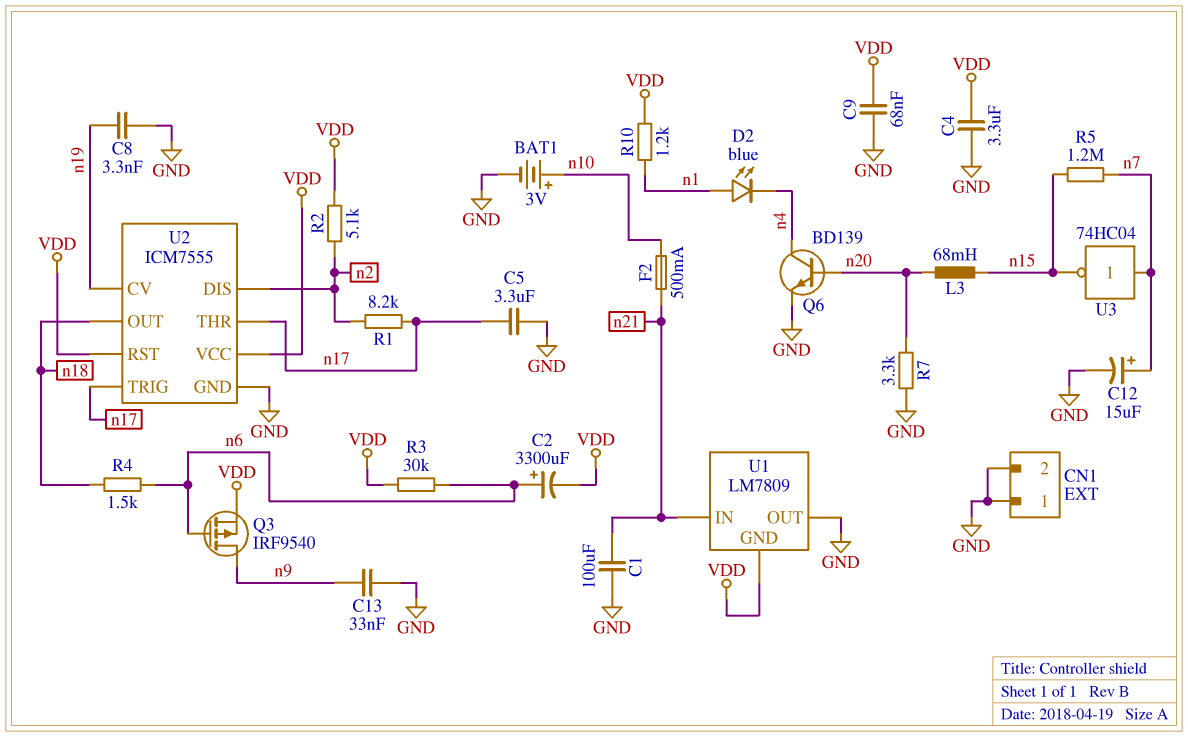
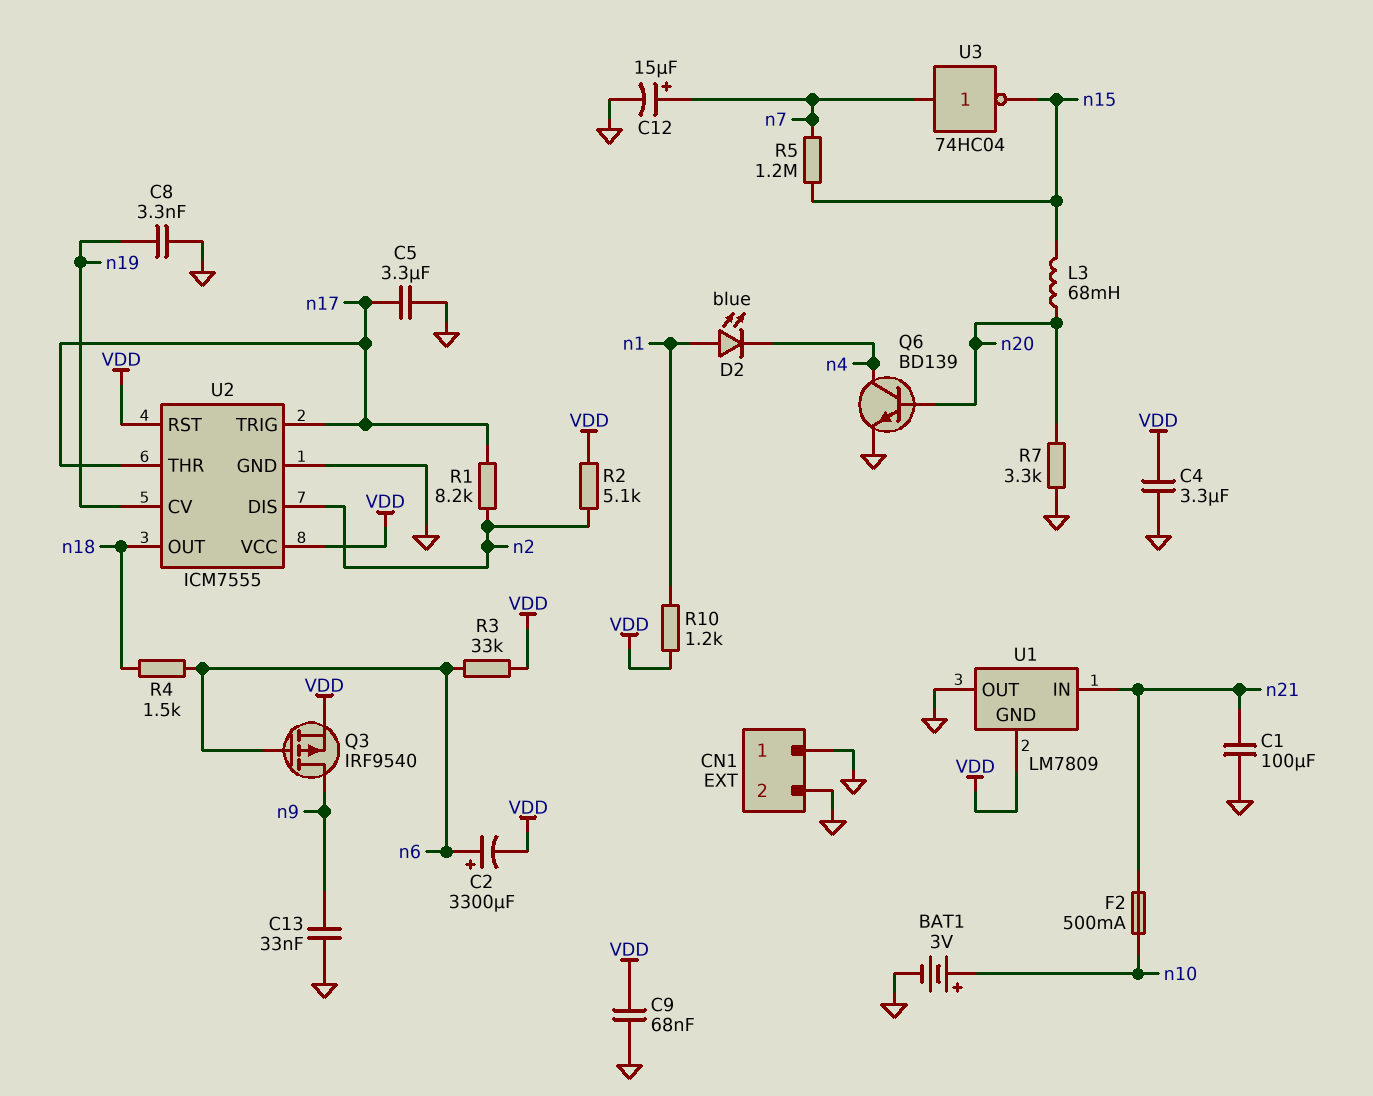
R3: 30k (VDD, n6) -> 33k (VDD, n6)

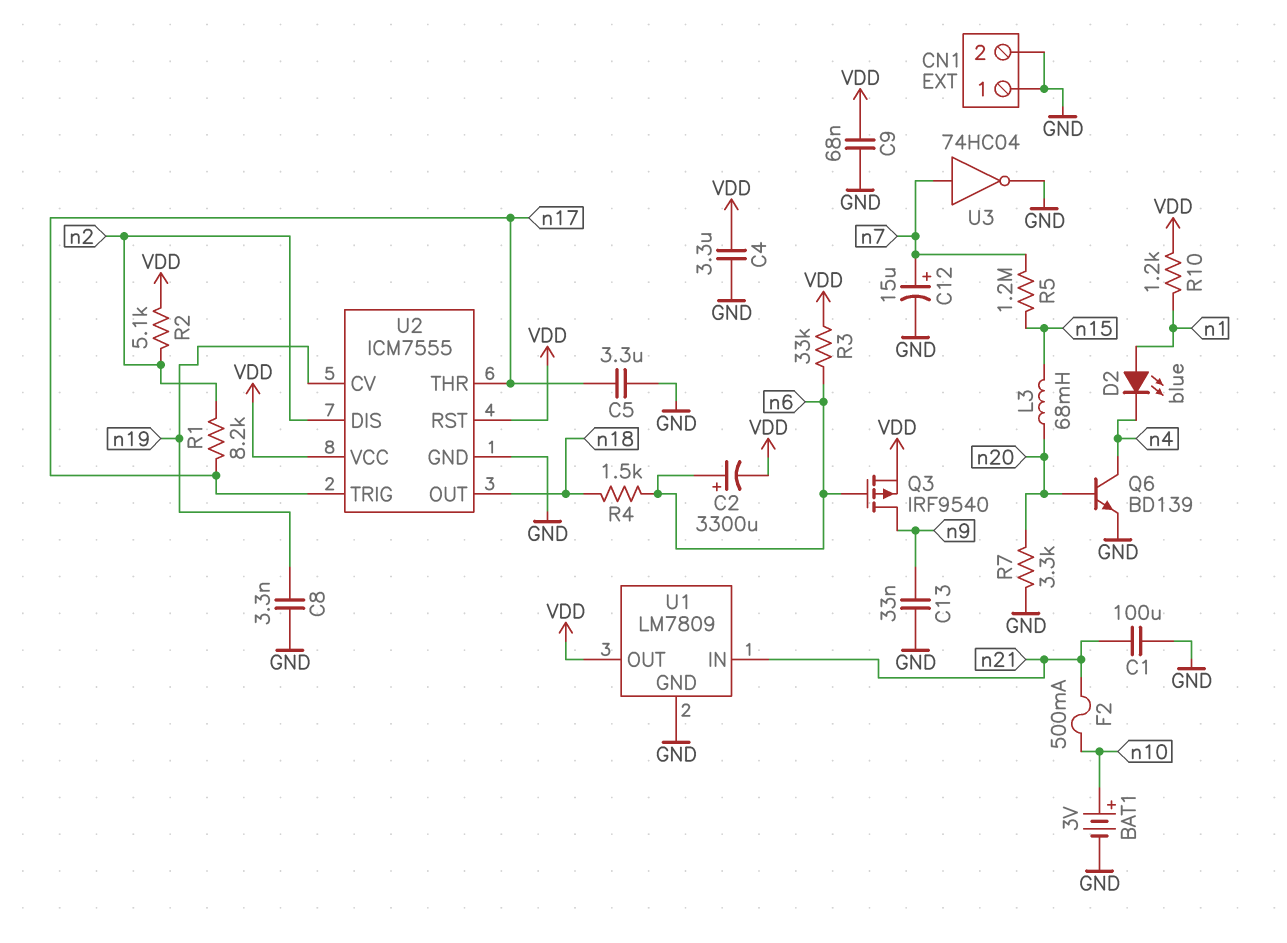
U1 pin GND: VDD -> GND
U1 pin OUT: GND -> VDD
U3: NOT 74HC04 (in n7, out n15) -> NOT 74HC04 (in n7, out GND)

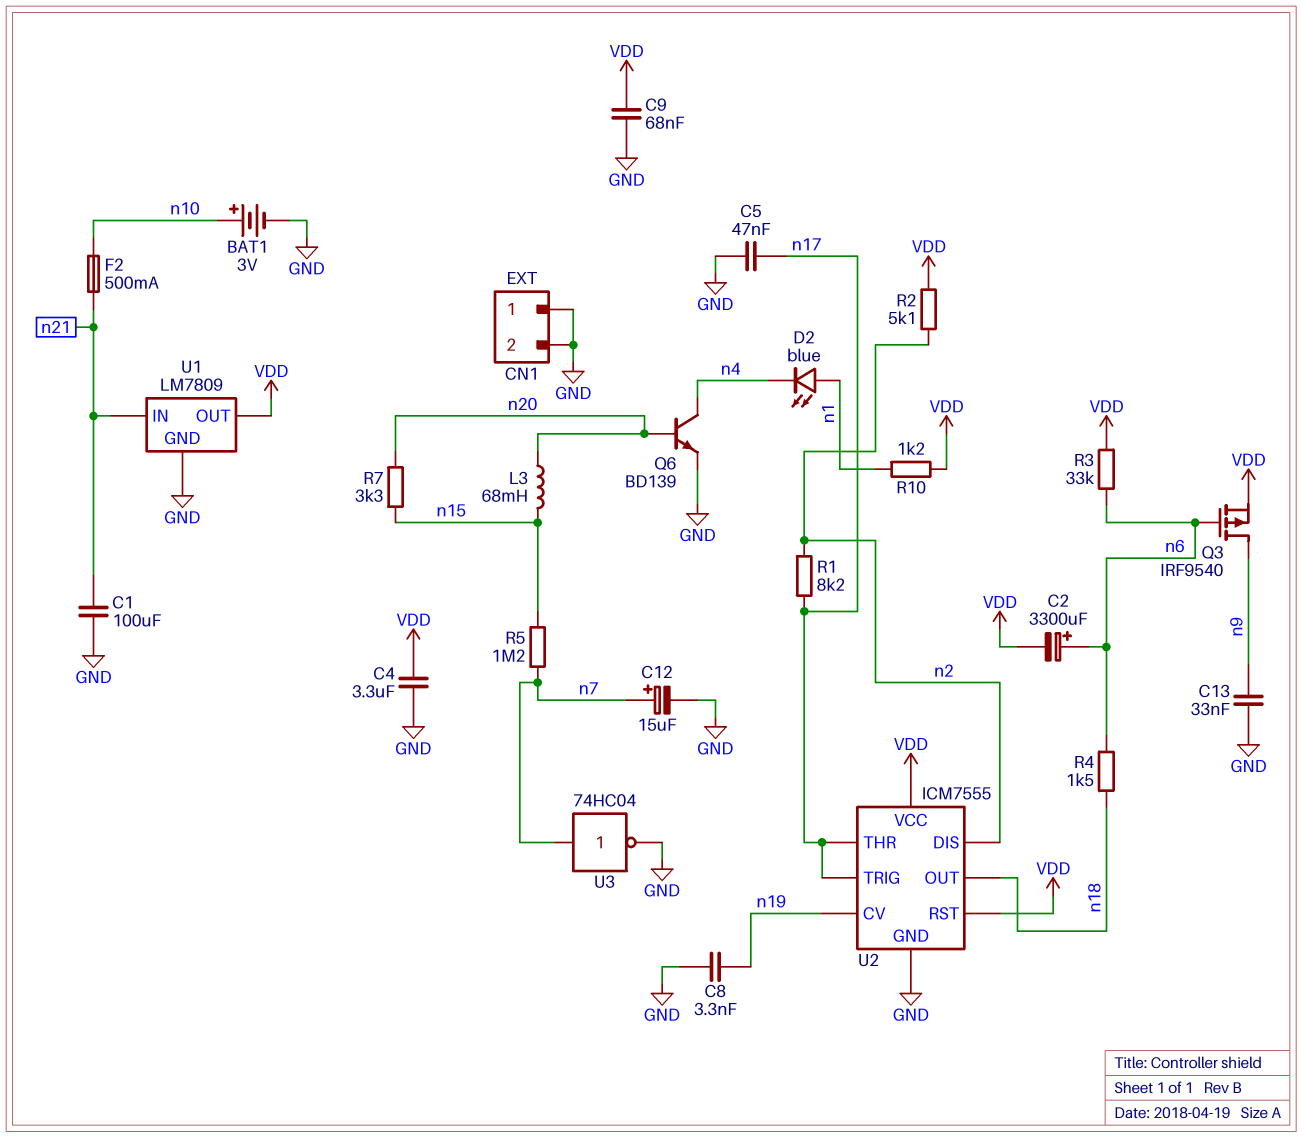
C5: 3.3uF (GND, n17) -> 47nF (GND, n17)
R7: 3.3k (GND, n20) -> 3.3k (n15, n20)

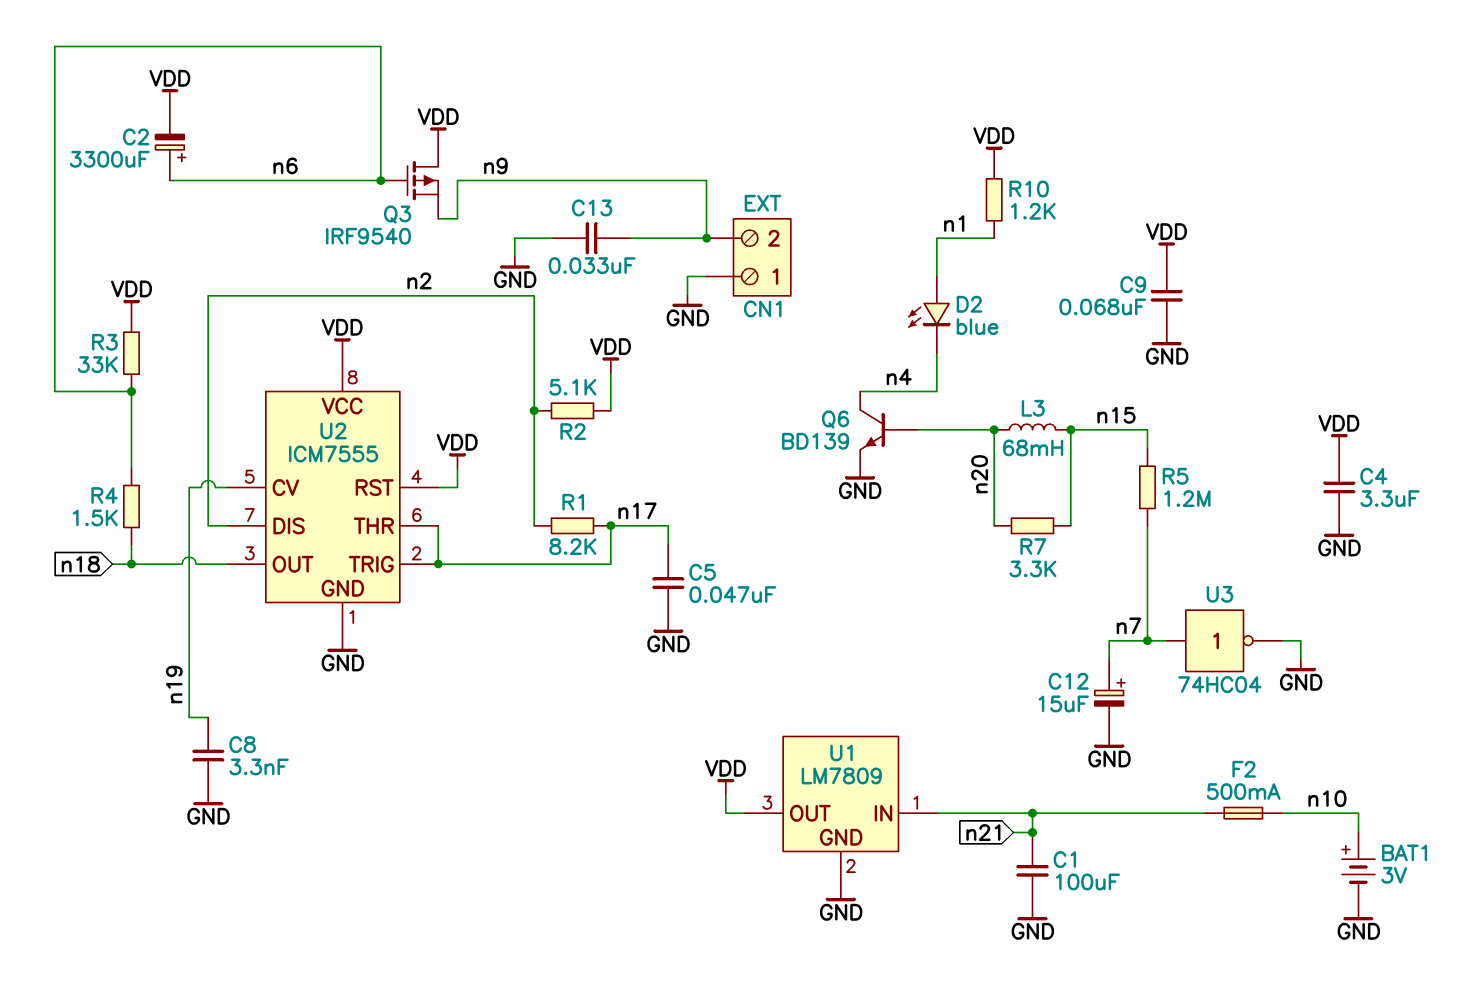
CN1 pin 2: GND -> n9
Q3: PMOS IRF9540 (G n6, D n9, S VDD) -> PMOS IRF9540 (G n6, D VDD, S n9)

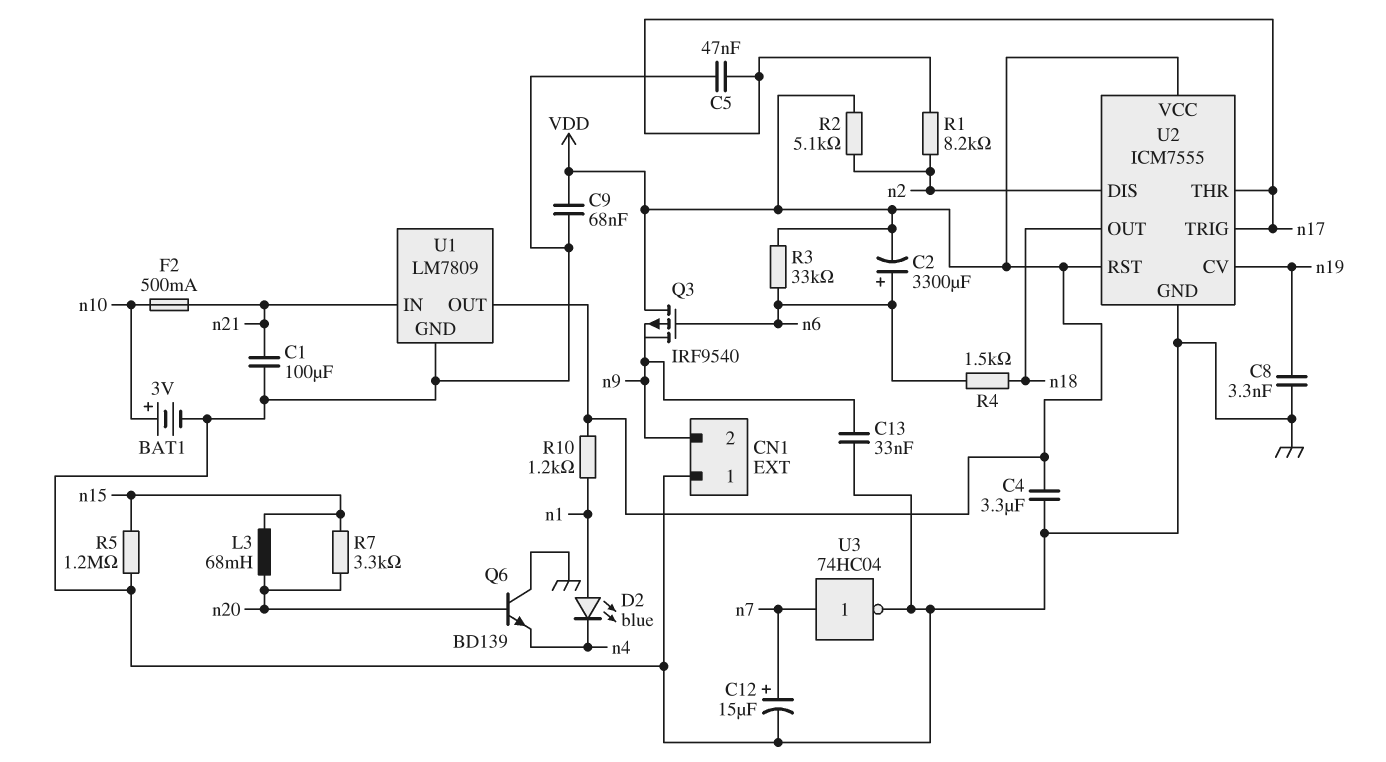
Q6: NPN BD139 (B n20, C n4, E GND) -> NPN BD139 (B n20, C GND, E n4)
R5: 1.2M (n7, n15) -> 1.2M (GND, n15)

